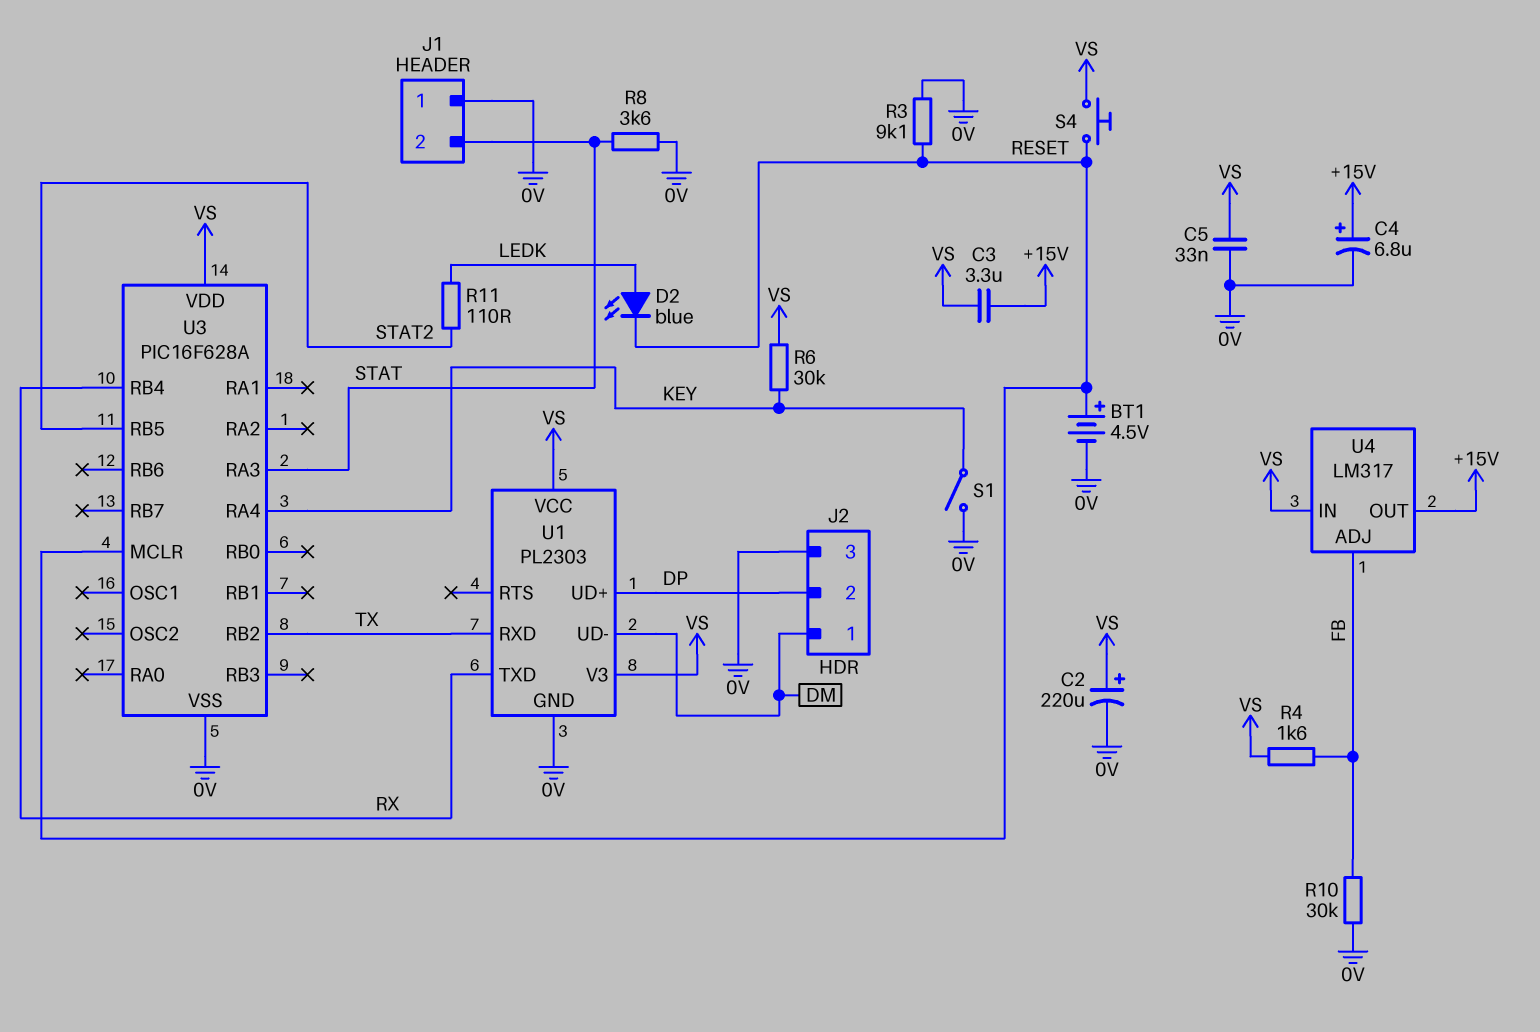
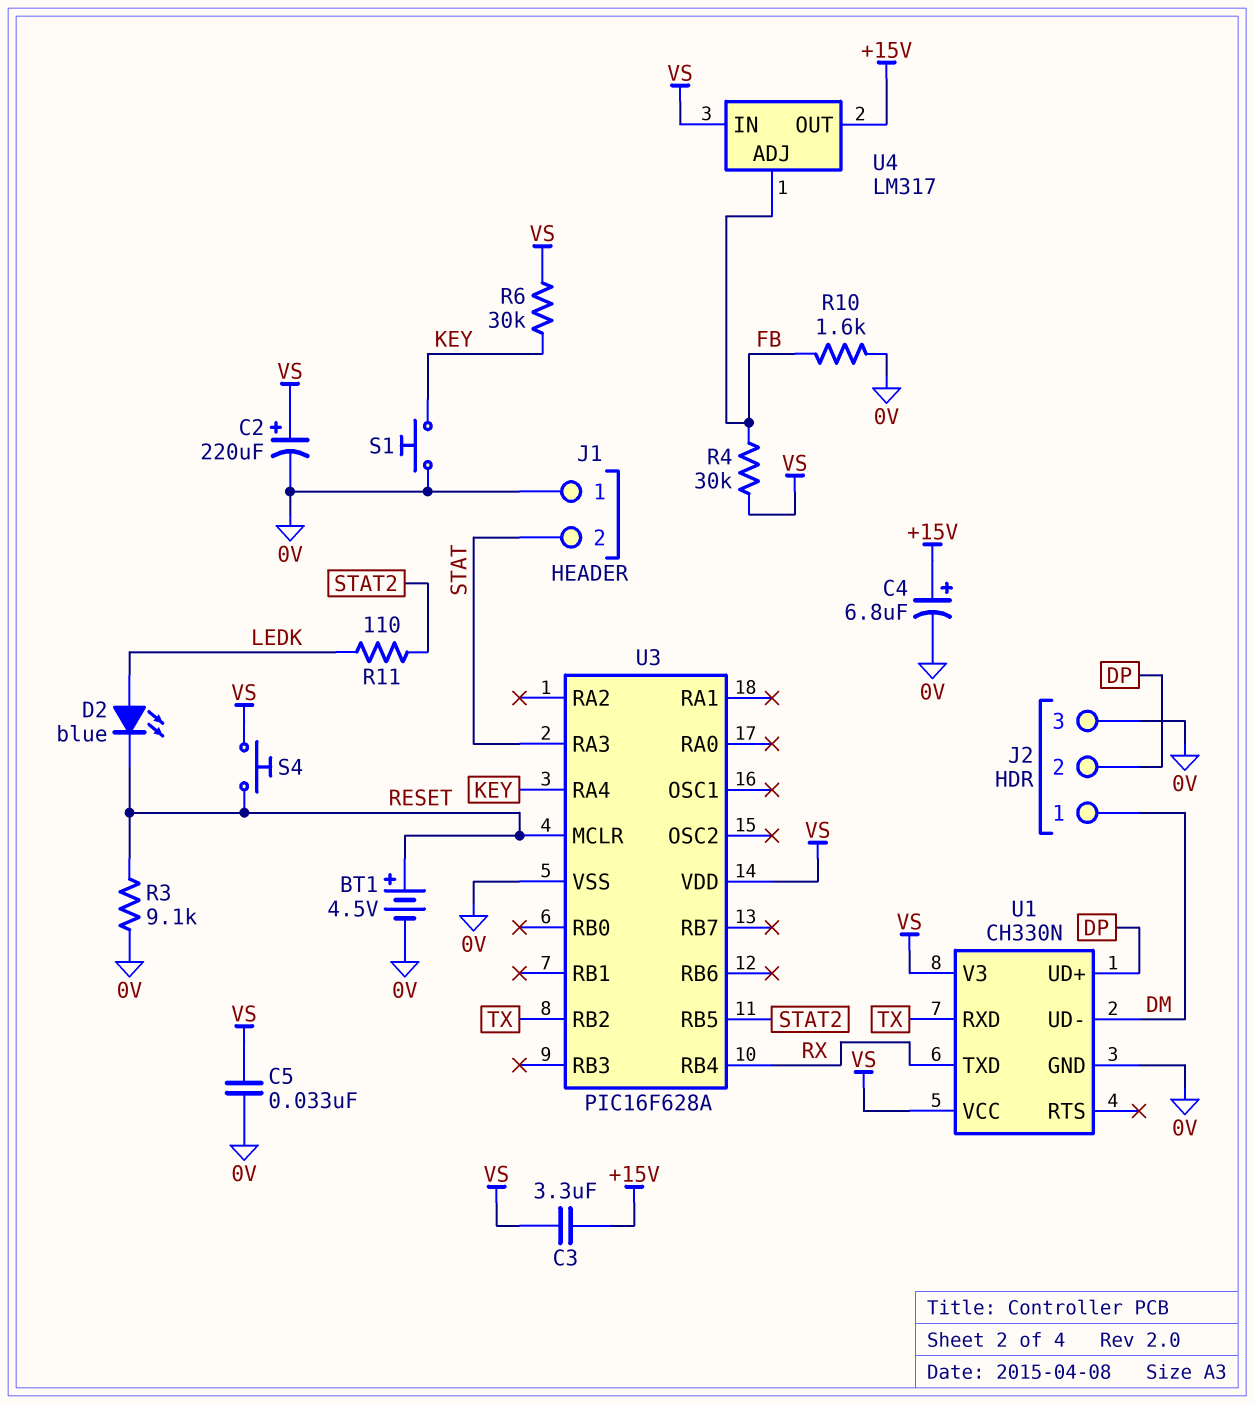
R4: 1.6k (FB, VS) -> 30k (FB, VS)
R8: 3.6k (0V, STAT) -> none
R10: 30k (0V, FB) -> 1.6k (0V, FB)
S1: switch (0V, KEY) -> button (0V, KEY)
U1: PL2303 -> CH330N

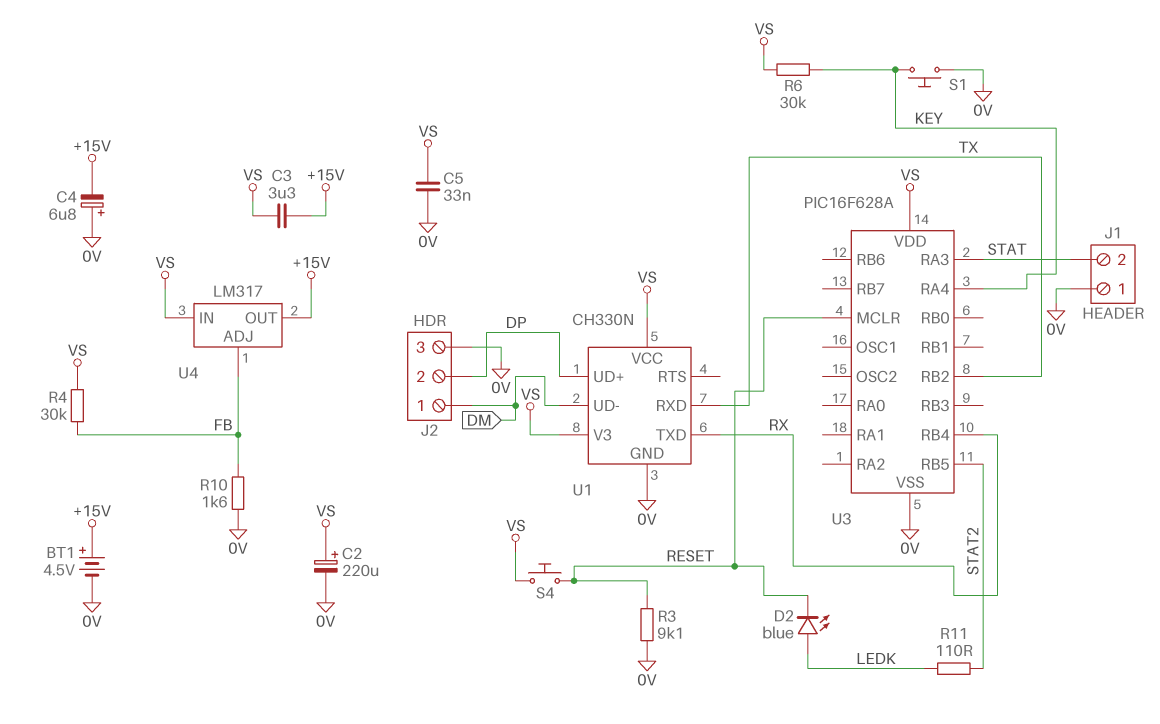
BT1: 4.5V (plus RESET, minus 0V) -> 4.5V (plus +15V, minus 0V)
C4: 6.8uF (plus +15V, minus 0V) -> 6.8uF (plus 0V, minus +15V)

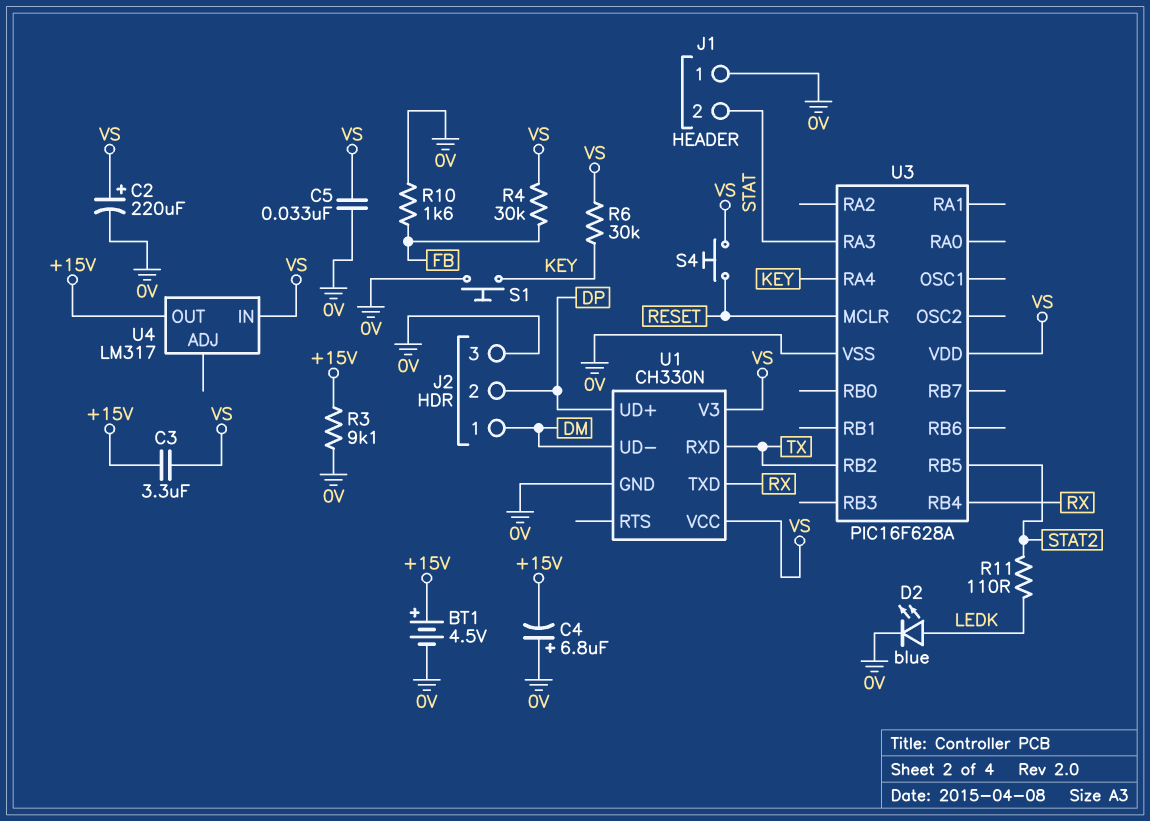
D2: LED blue (A LEDK, K RESET) -> LED blue (A LEDK, K 0V)
R3: 9.1k (0V, RESET) -> 9.1k (+15V, 0V)
U4 pin ADJ: FB -> none

